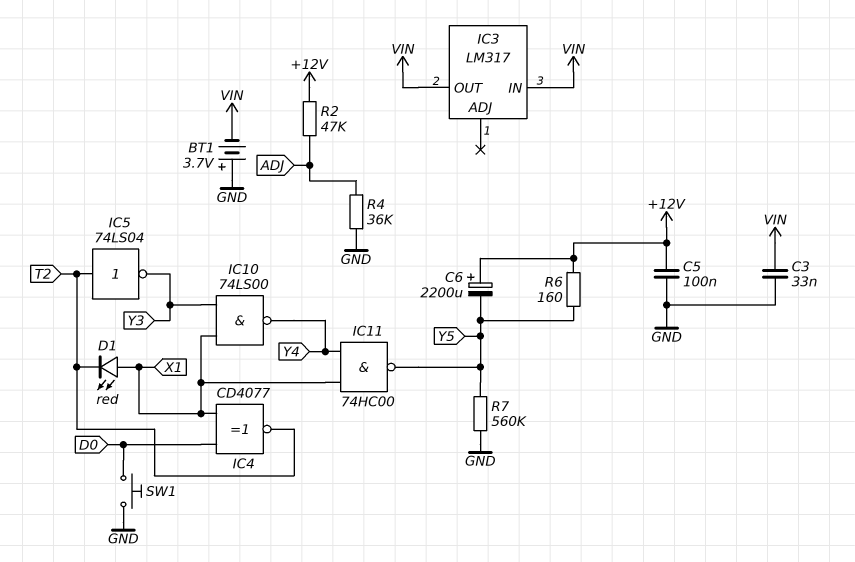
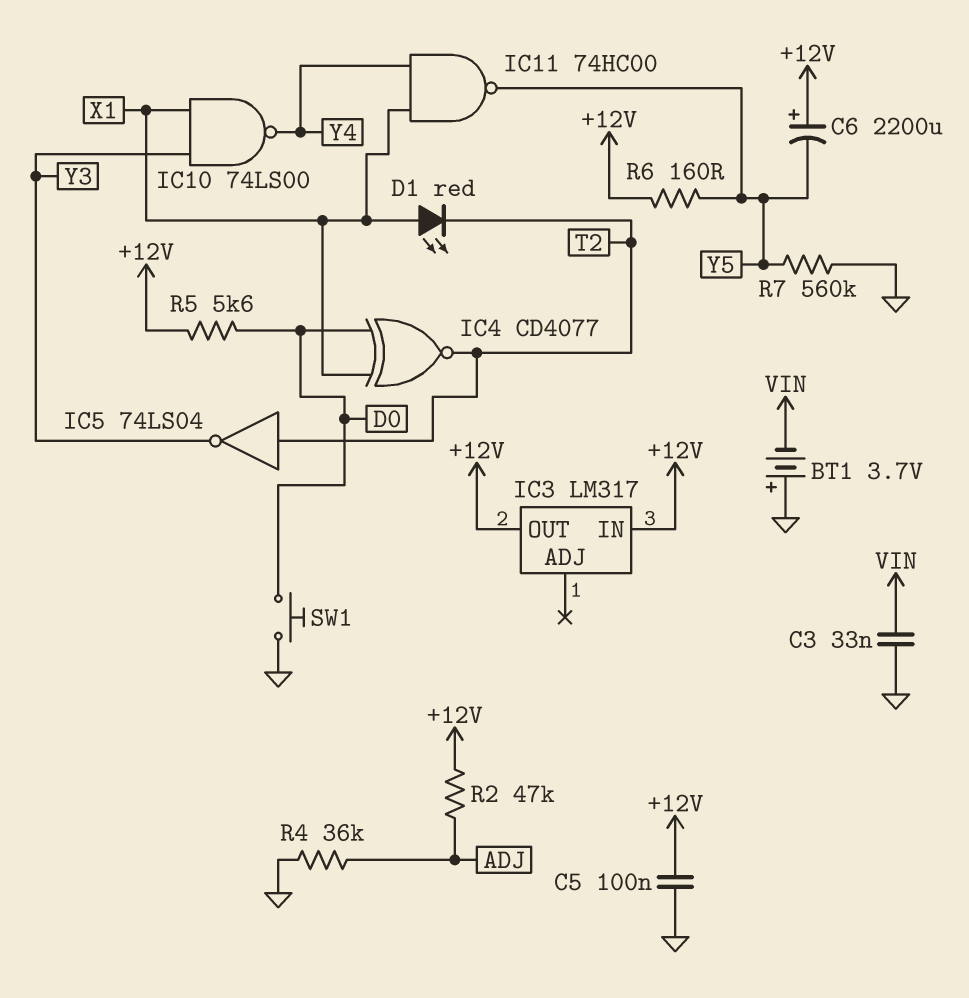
IC3 pin IN: VIN -> +12V
IC3 pin OUT: VIN -> +12V
R5: none -> 5.6k (+12V, D0)

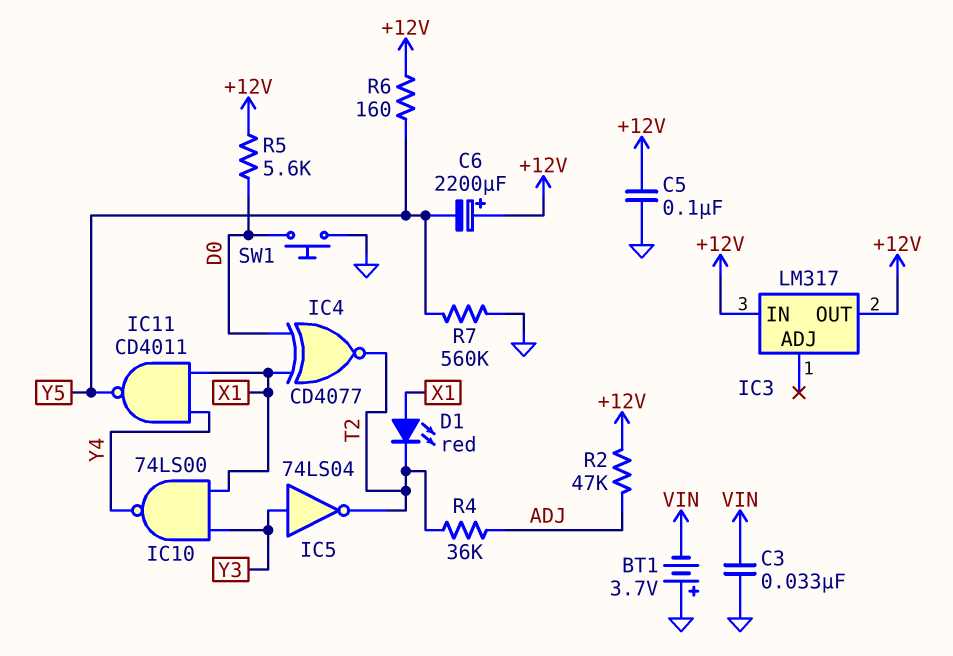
IC5: NOT 74LS04 (in T2, out Y3) -> NOT 74LS04 (in Y3, out T2)
IC11: NAND 74HC00 (in X1, in Y4, out Y5) -> NAND CD4011 (in X1, in Y4, out Y5)
R4: 36k (ADJ, GND) -> 36k (ADJ, T2)

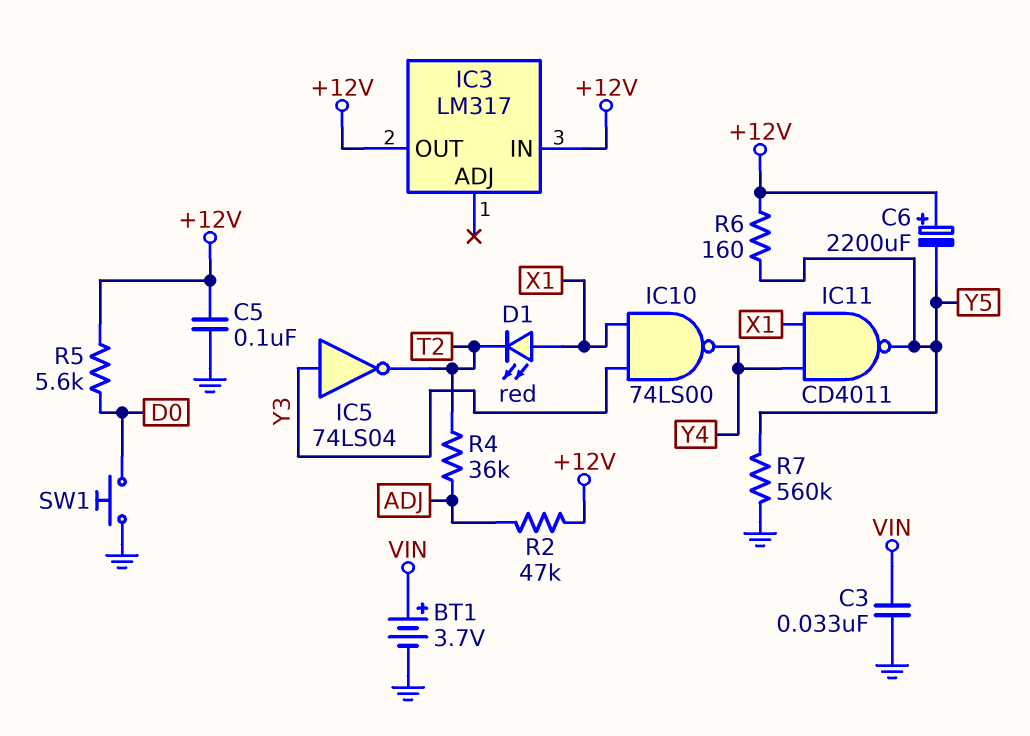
BT1: 3.7V (plus GND, minus VIN) -> 3.7V (plus VIN, minus GND)
IC4: XNOR CD4077 (in D0, in X1, out T2) -> none

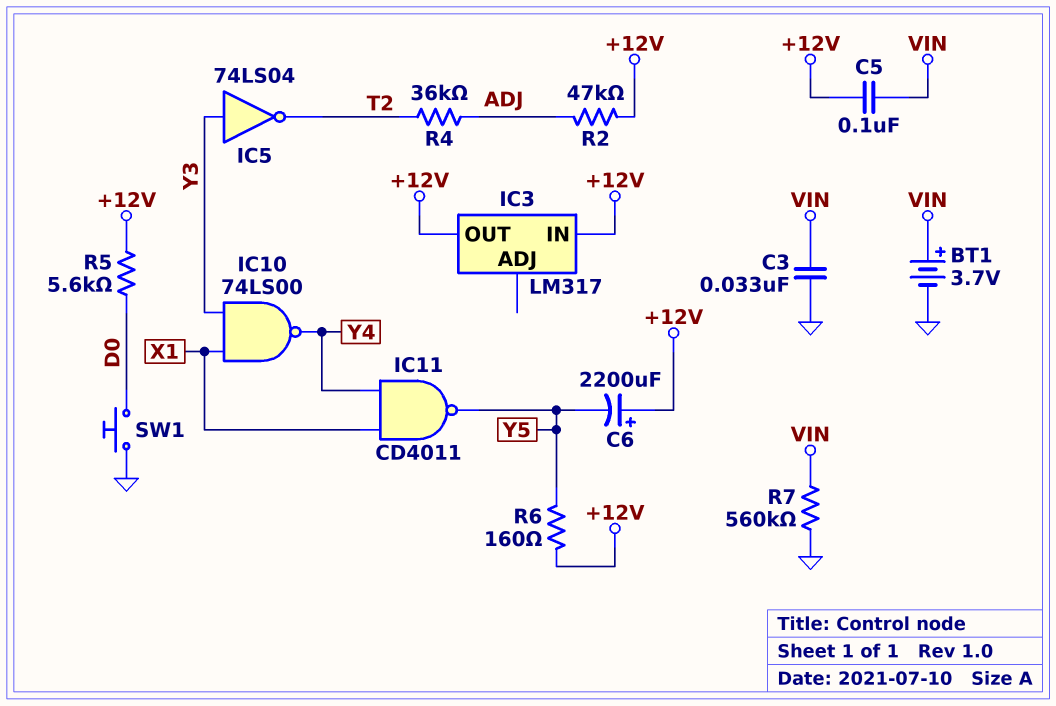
C5: 100nF (+12V, GND) -> 100nF (+12V, VIN)
D1: LED red (A X1, K T2) -> none
R7: 560k (GND, Y5) -> 560k (GND, VIN)

